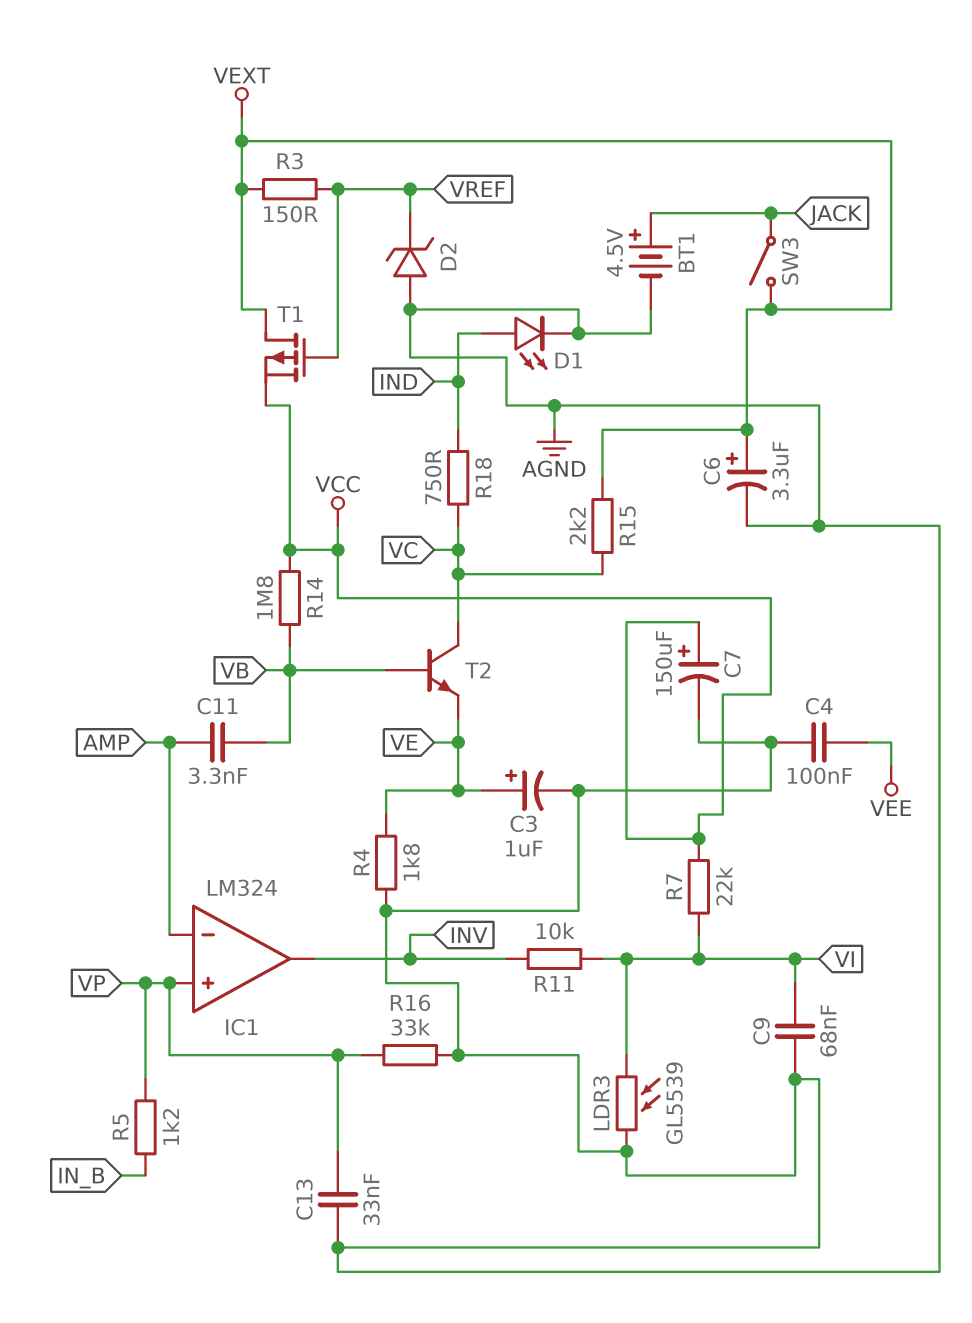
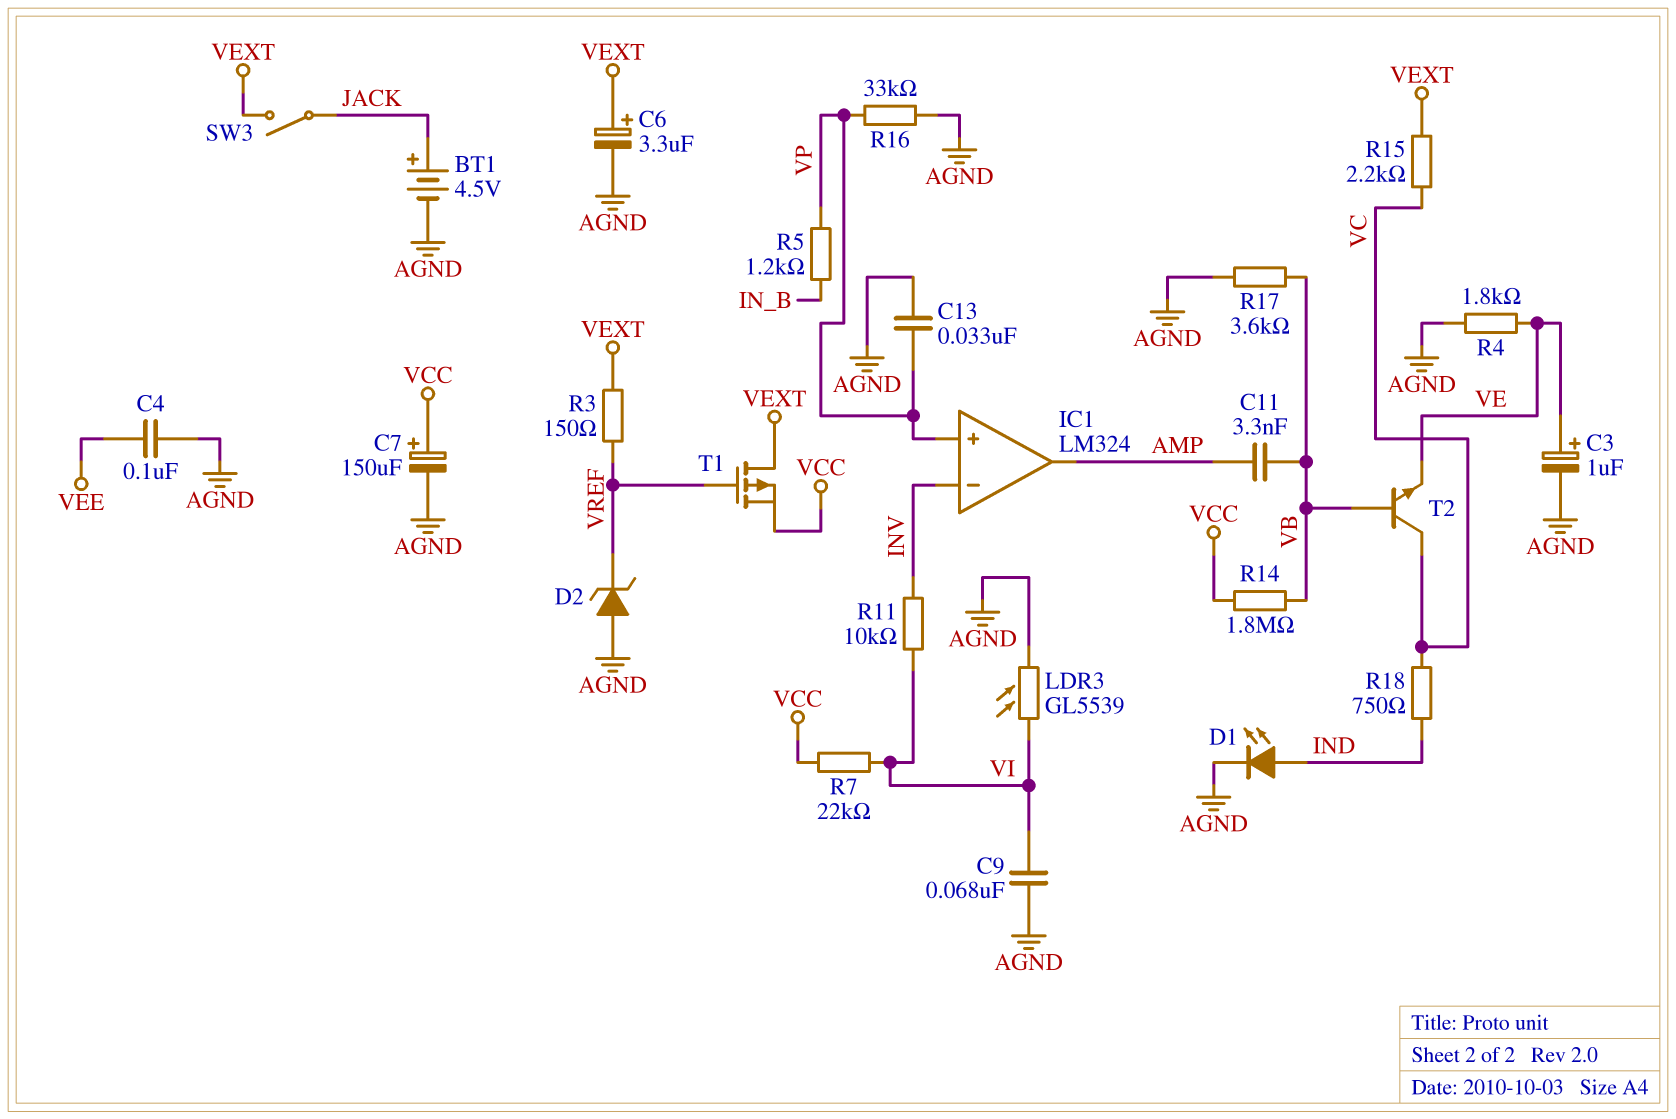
IC1 pin in-: AMP -> INV
IC1 pin out: INV -> AMP
R17: none -> 3.6k (AGND, VB)

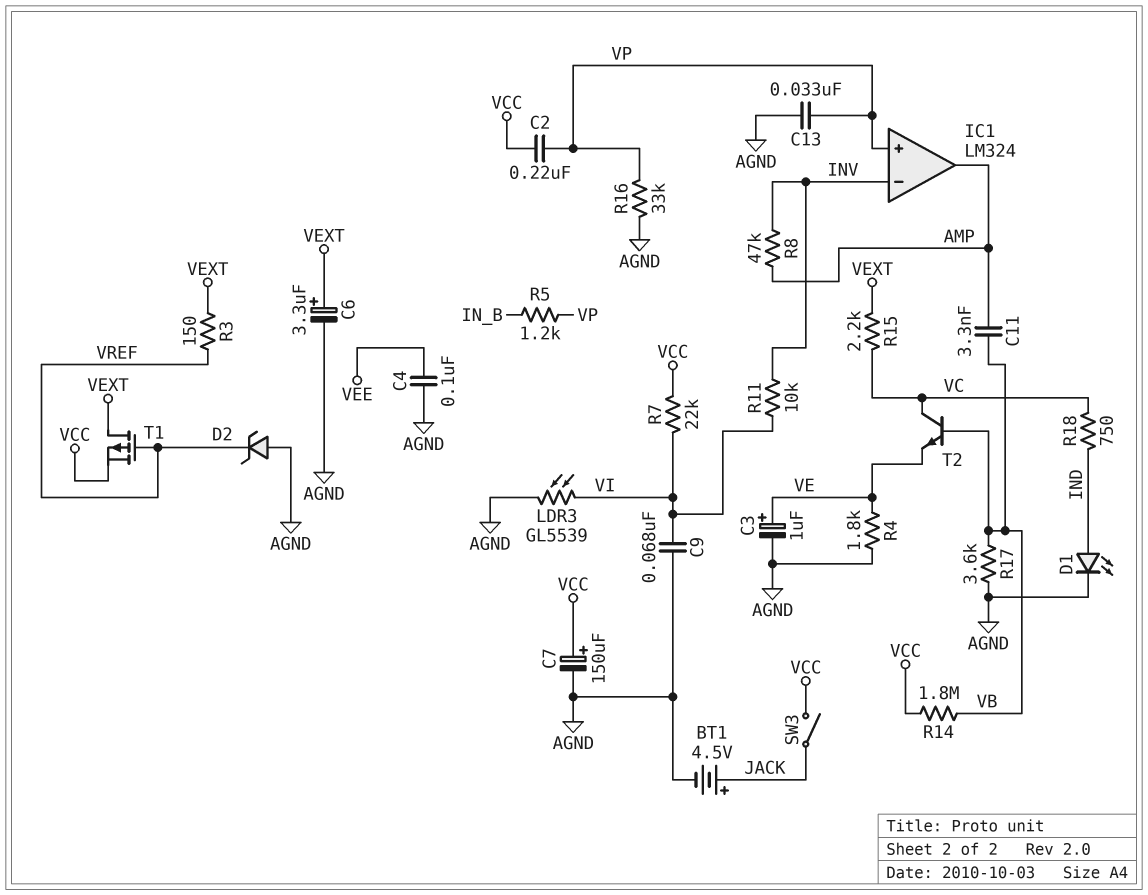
C2: none -> 220nF (VCC, VP)
R8: none -> 47k (AMP, INV)
SW3: switch (JACK, VEXT) -> switch (JACK, VCC)

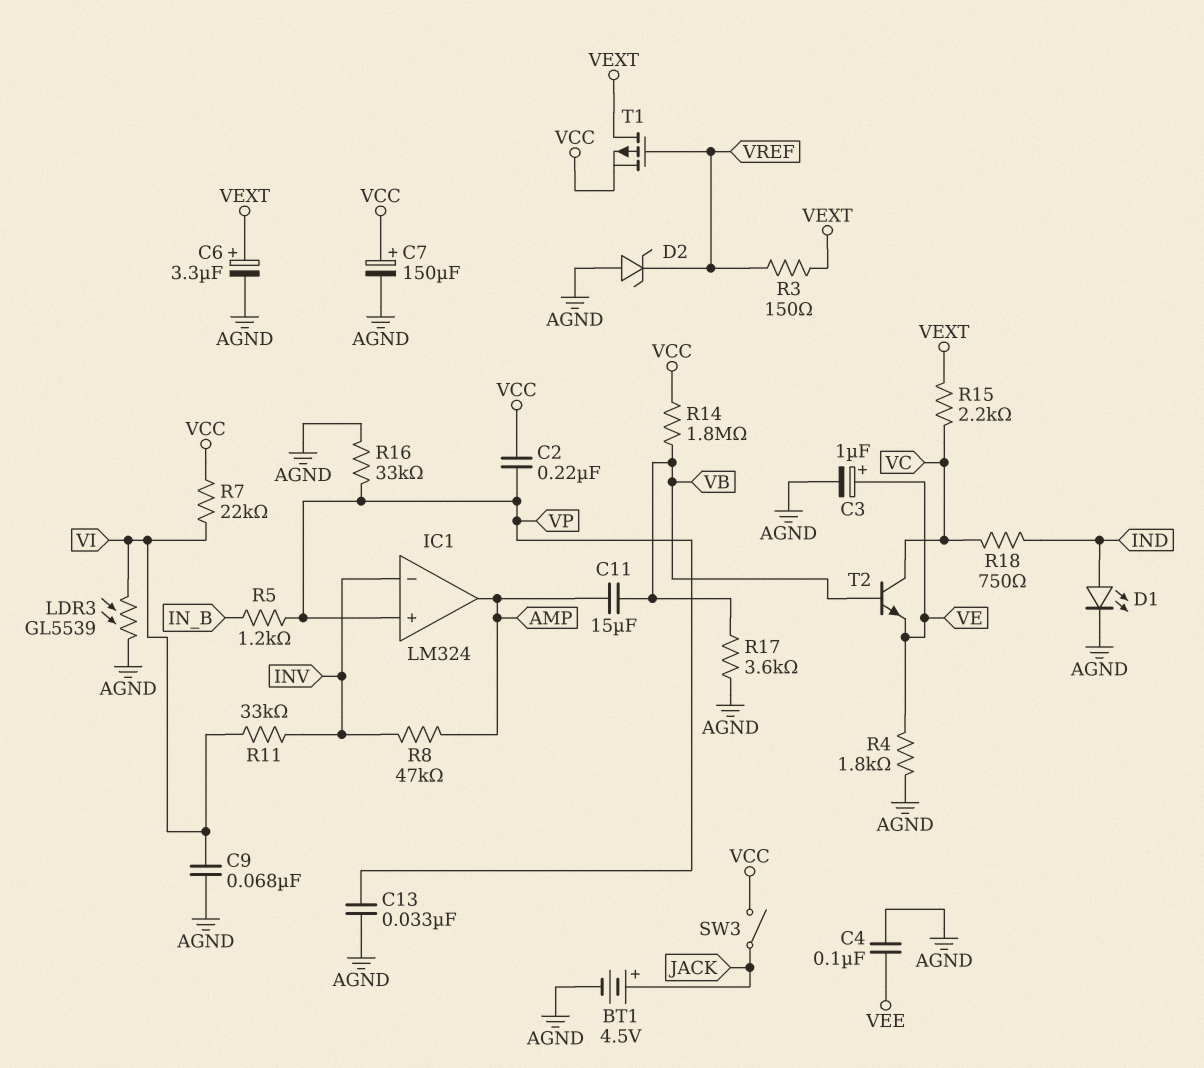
C11: 3.3nF (AMP, VB) -> 15uF (AMP, VB)
R11: 10k (INV, VI) -> 33k (INV, VI)

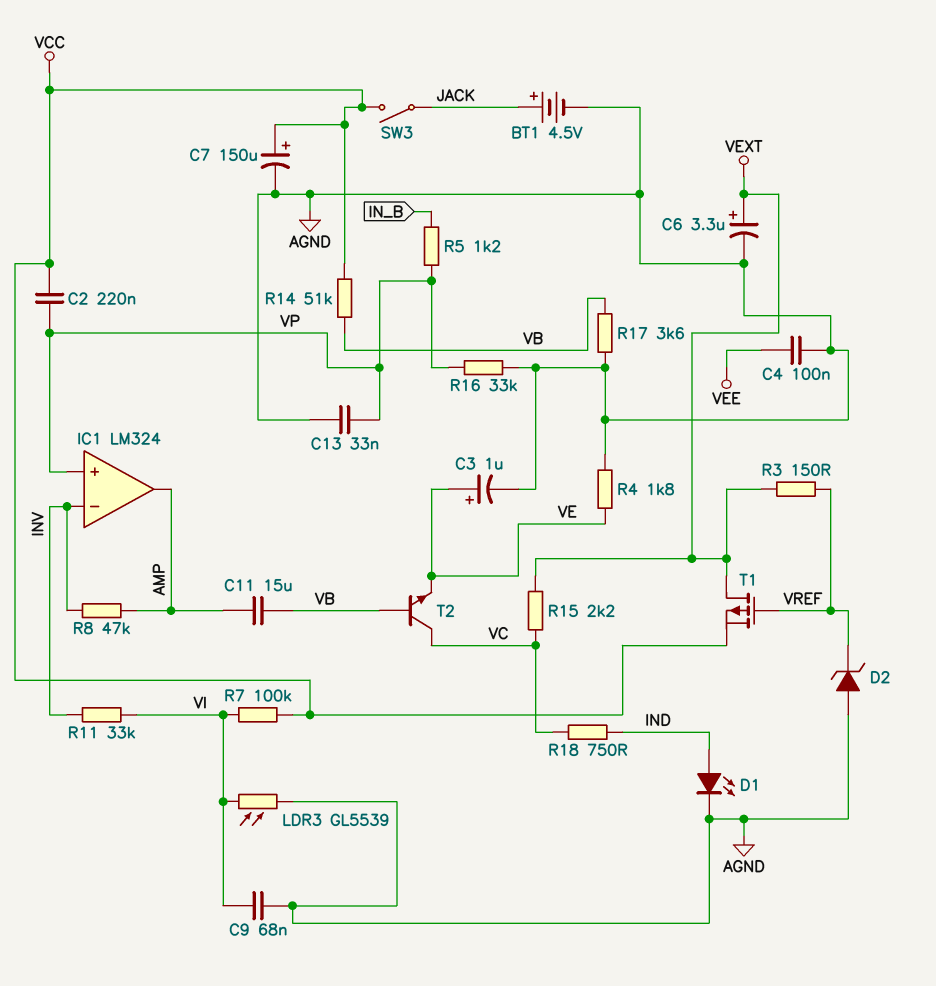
R7: 22k (VCC, VI) -> 100k (VCC, VI)
R14: 1.8M (VB, VCC) -> 51k (VB, VCC)

